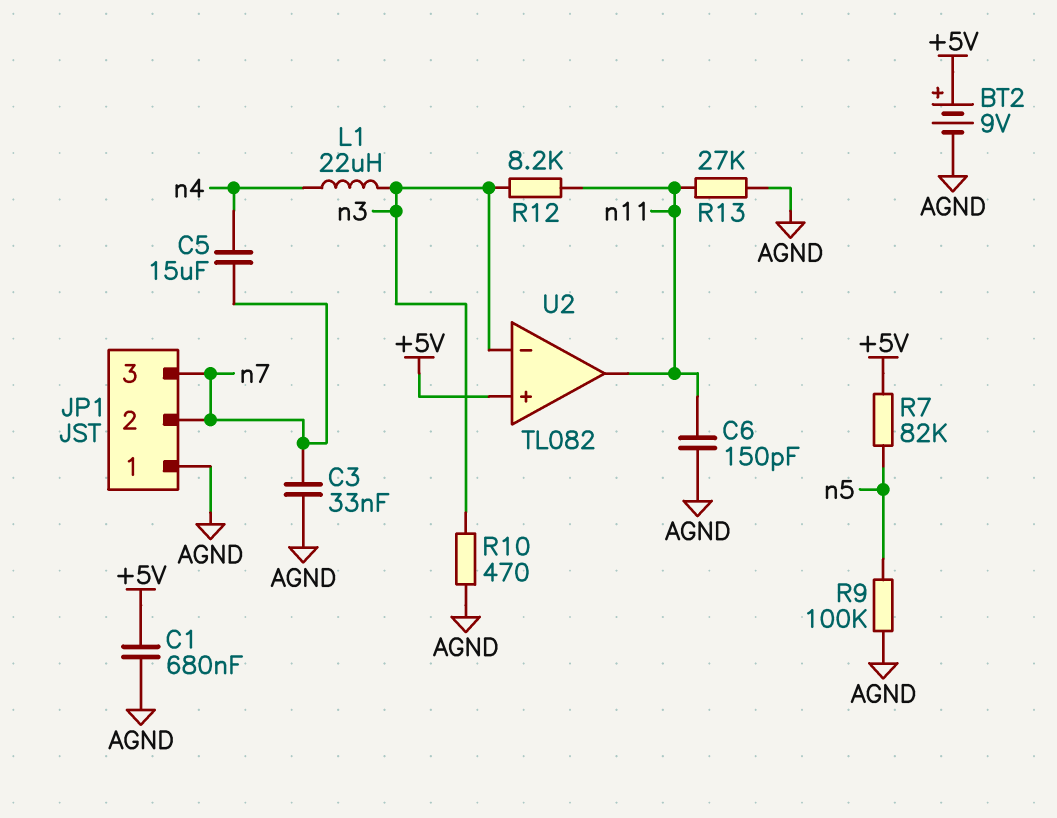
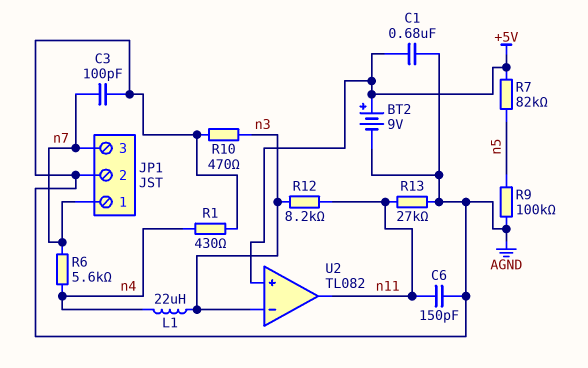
C3: 33nF (AGND, n7) -> 100pF (AGND, n7)
C5: 15uF (n4, n7) -> none
JP1 pin 1: AGND -> n7
JP1 pin 2: n7 -> AGND
R1: none -> 430 (AGND, n4)
R6: none -> 5.6k (n4, n7)

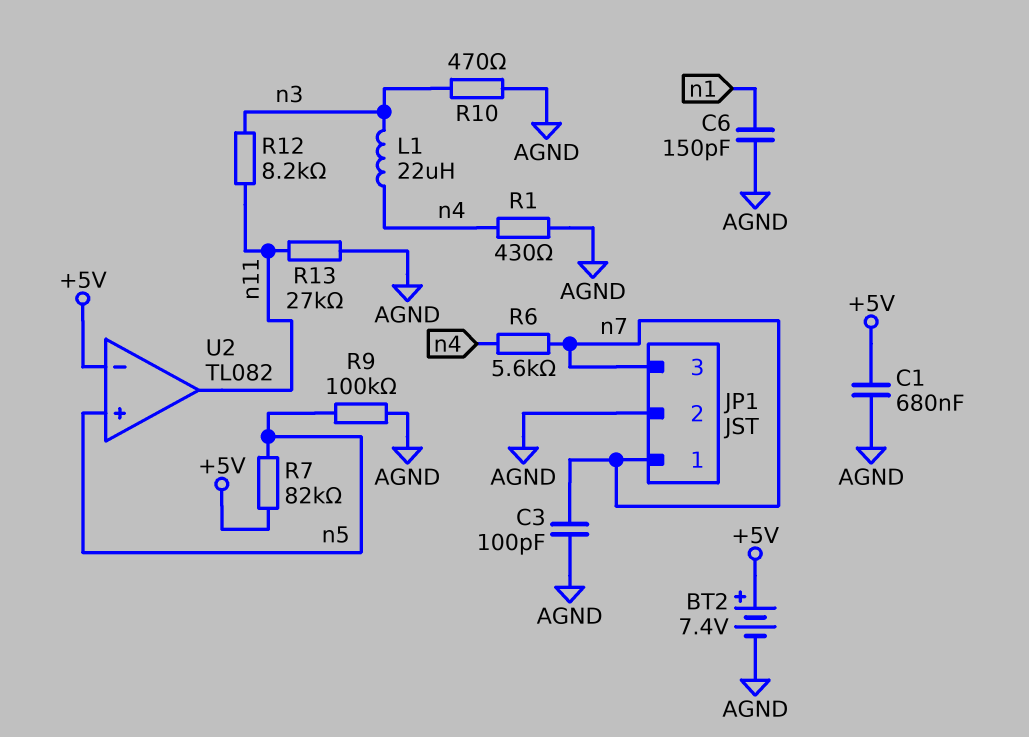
BT2: 9V (plus +5V, minus AGND) -> 7.4V (plus +5V, minus AGND)
C6: 150pF (AGND, n11) -> 150pF (AGND, n1)
U2 pin in+: +5V -> n5
U2 pin in-: n3 -> +5V

